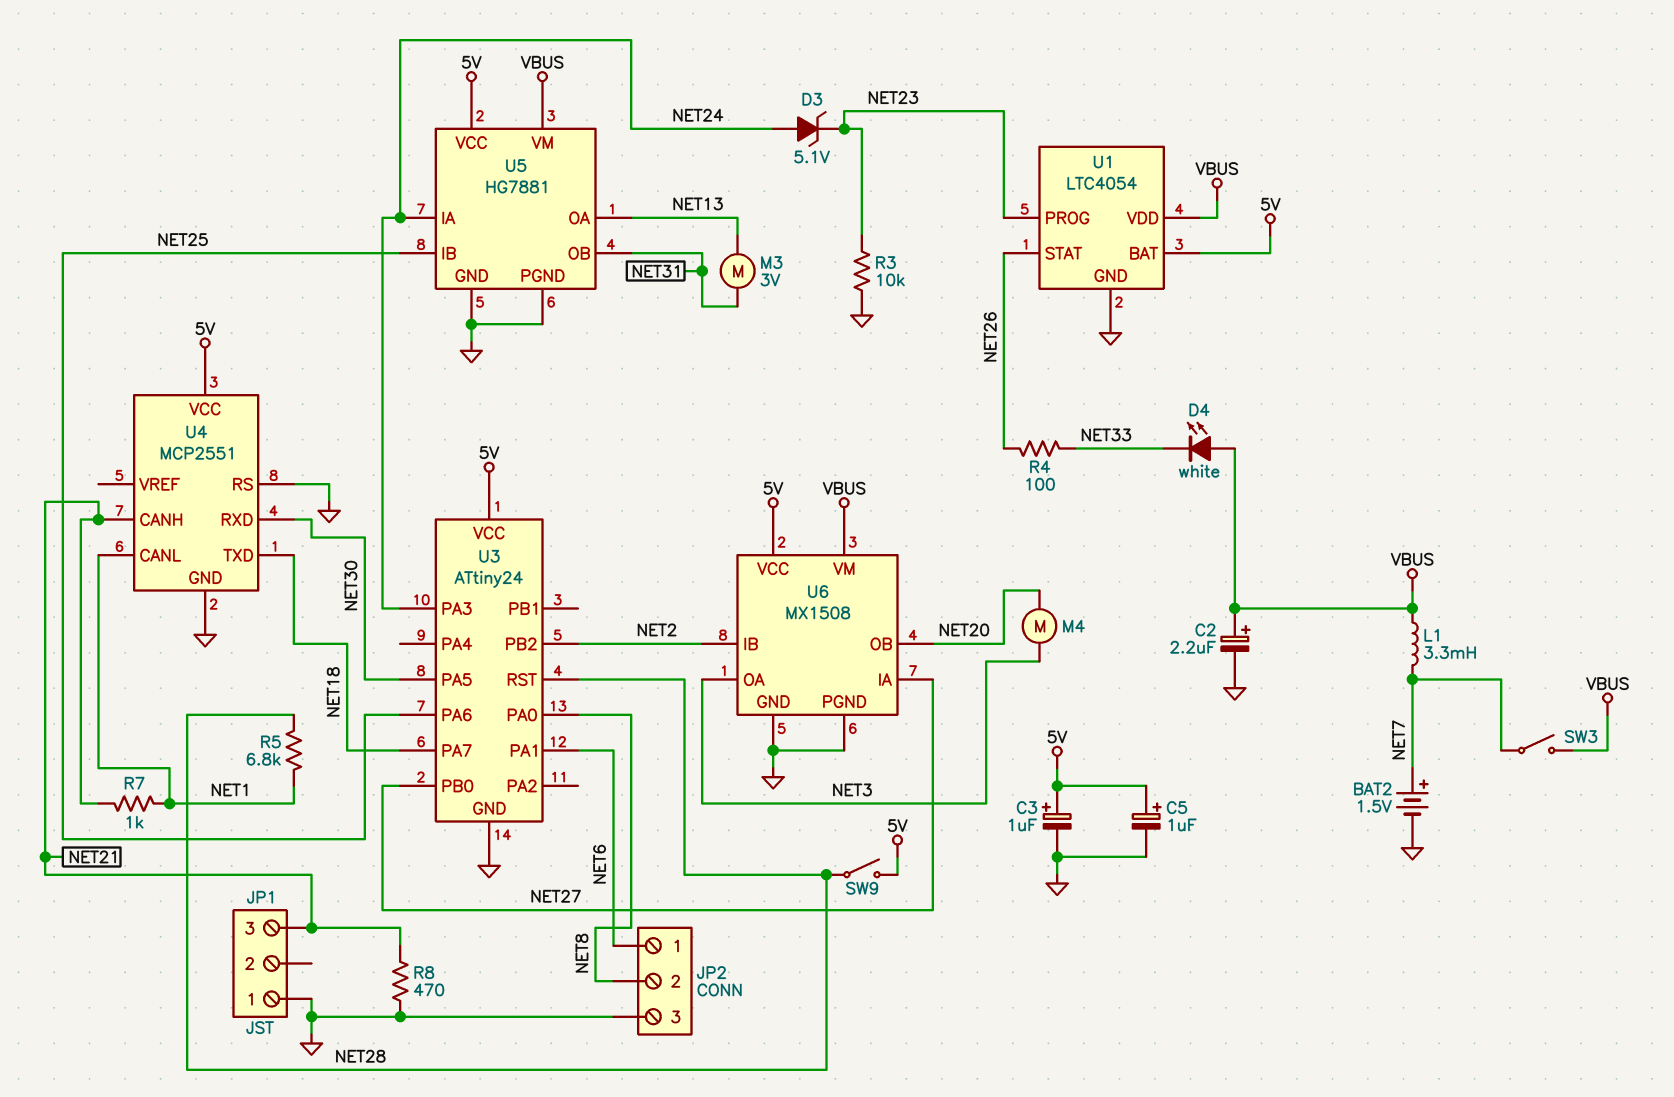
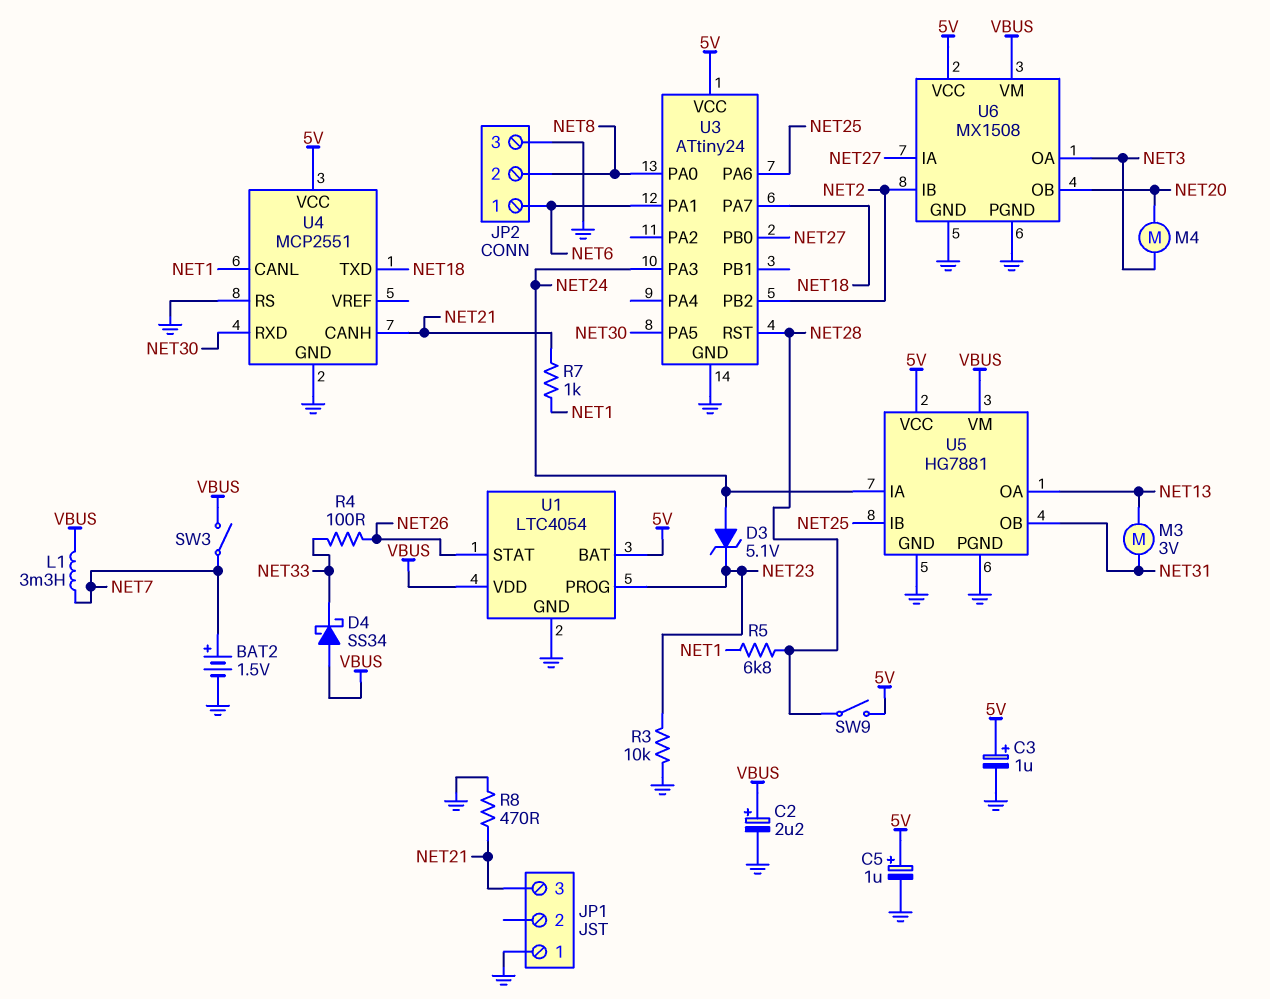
D4: LED white (A VBUS, K NET33) -> schottky SS34 (A VBUS, K NET33)

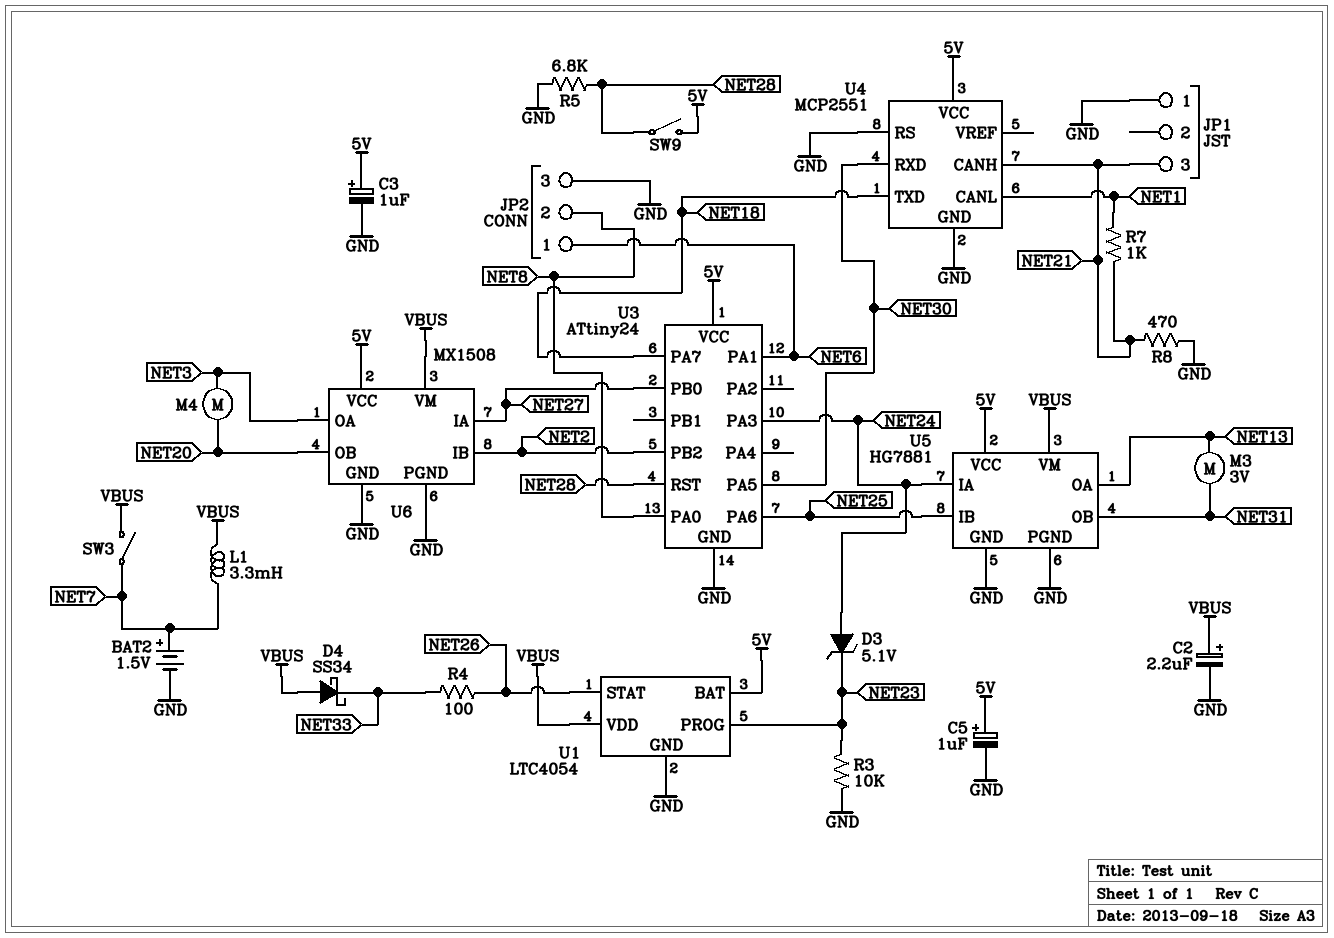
R5: 6.8k (NET1, NET28) -> 6.8k (GND, NET28)

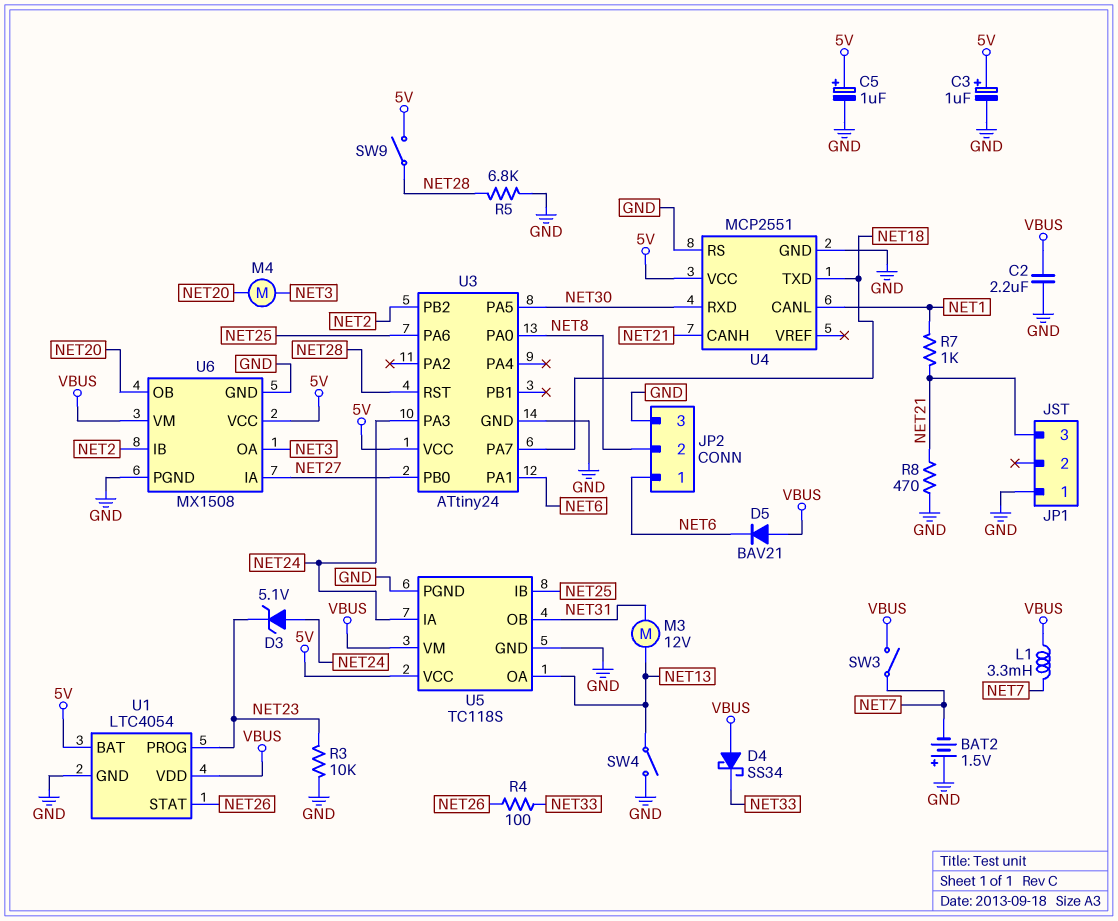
BAT2: 1.5V (plus NET7, minus GND) -> 1.5V (plus GND, minus NET7)
C2: 2.2uF (plus VBUS, minus GND) -> 2.2uF (GND, VBUS)
D5: none -> diode BAV21 (A VBUS, K NET6)
M3: motor 3V (NET13, NET31) -> motor 12V (NET13, NET31)
SW4: none -> switch (GND, NET13)
U5: HG7881 -> TC118S

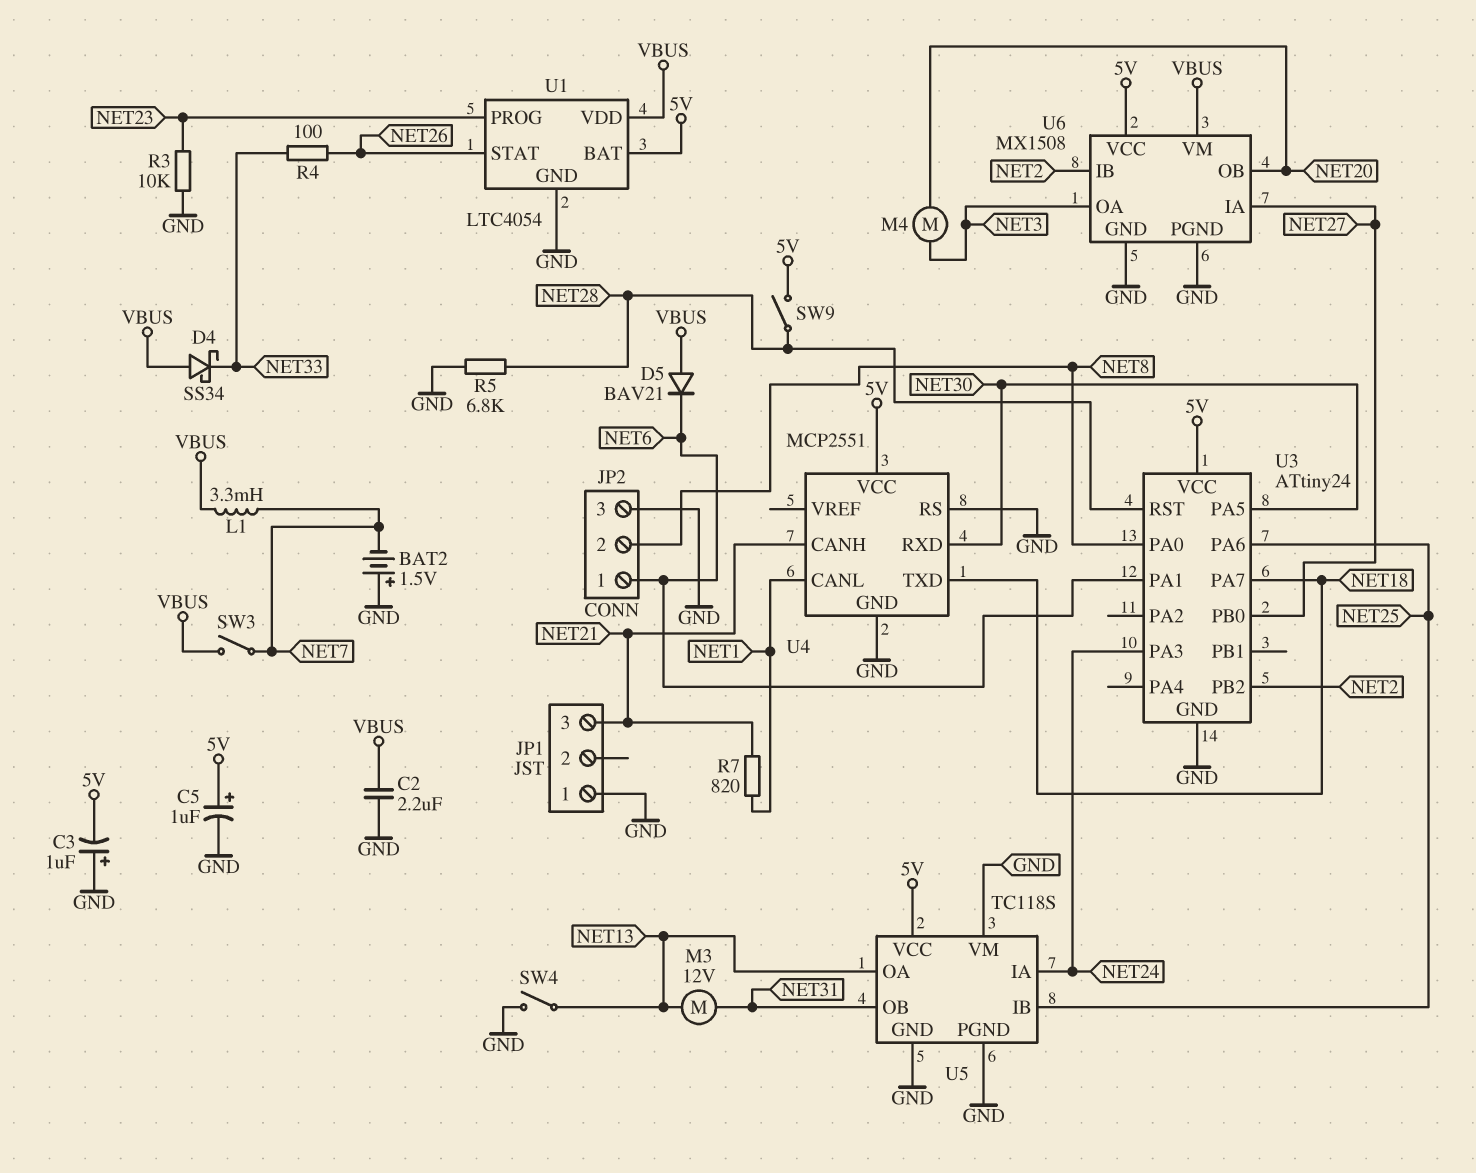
C3: 1uF (plus 5V, minus GND) -> 1uF (plus GND, minus 5V)
D3: zener 5.1V (A NET24, K NET23) -> none
R7: 1k (NET1, NET21) -> 820 (NET1, NET21)
R8: 470 (GND, NET21) -> none
U5 pin VM: VBUS -> GND

